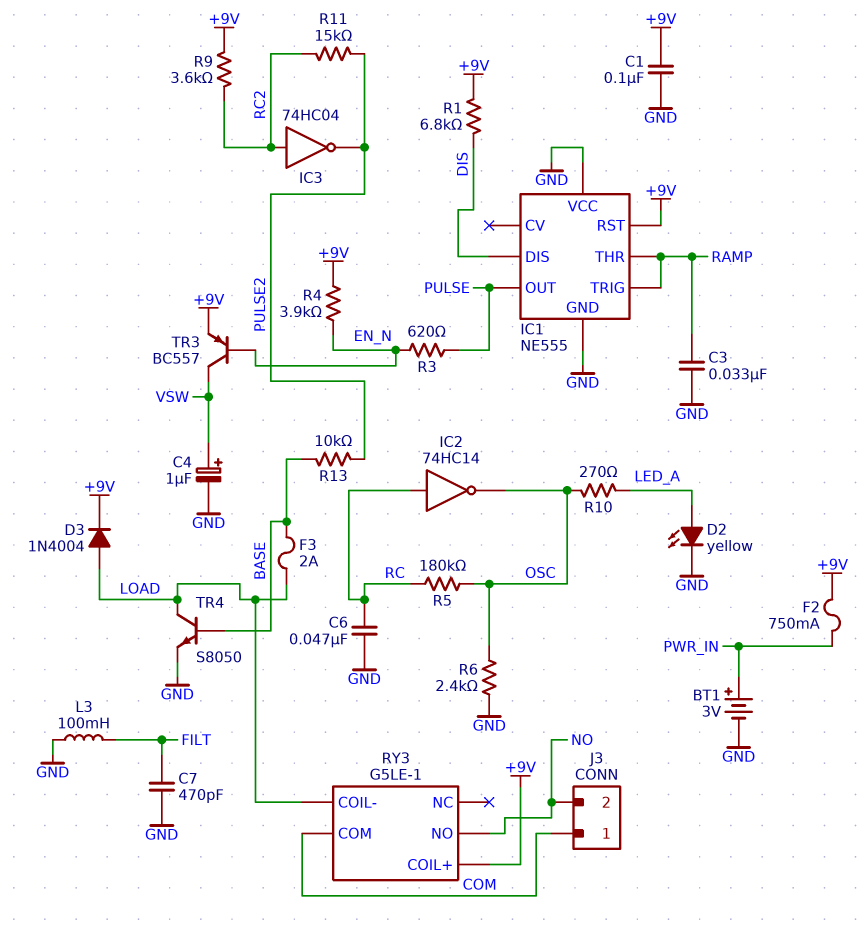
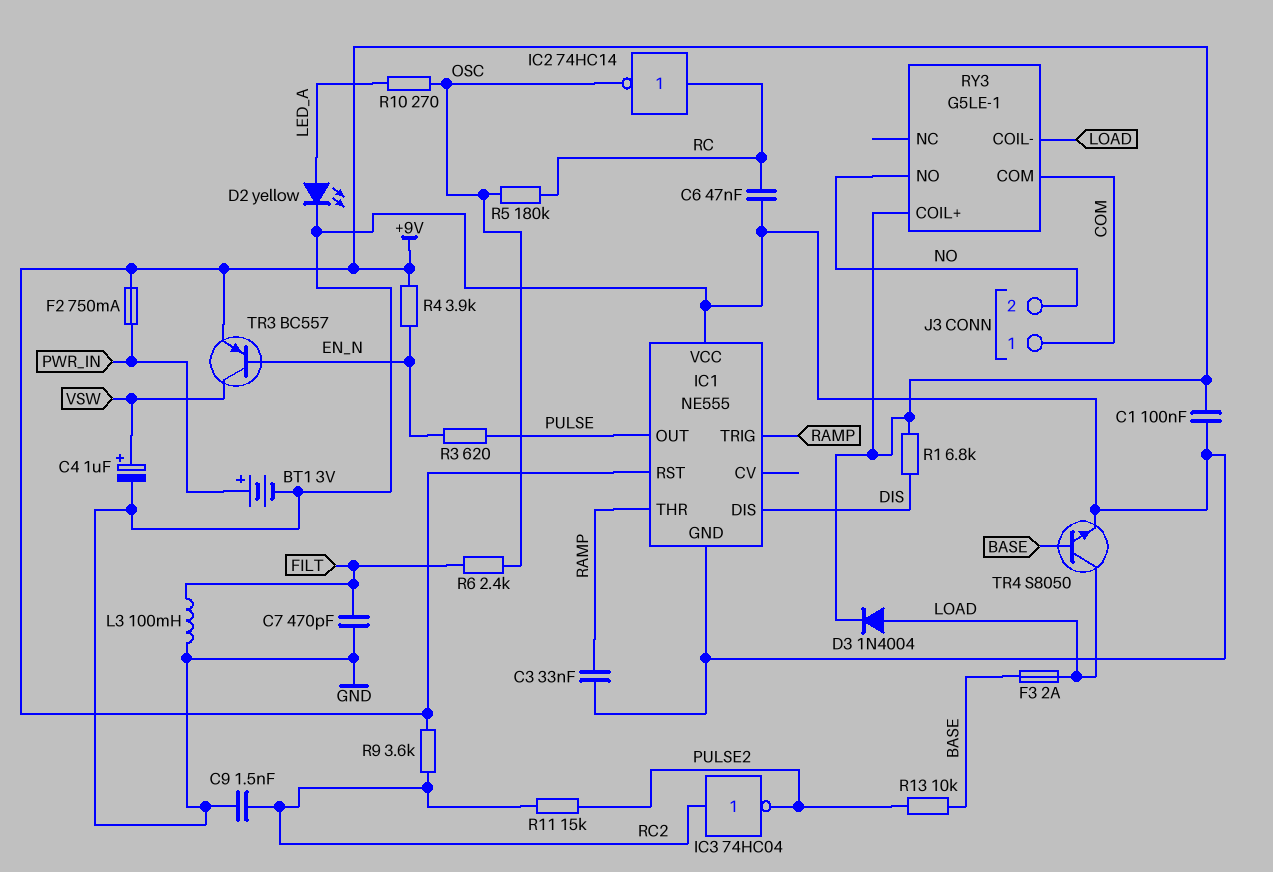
C9: none -> 1.5nF (GND, RC2)
R6: 2.4k (GND, OSC) -> 2.4k (FILT, OSC)

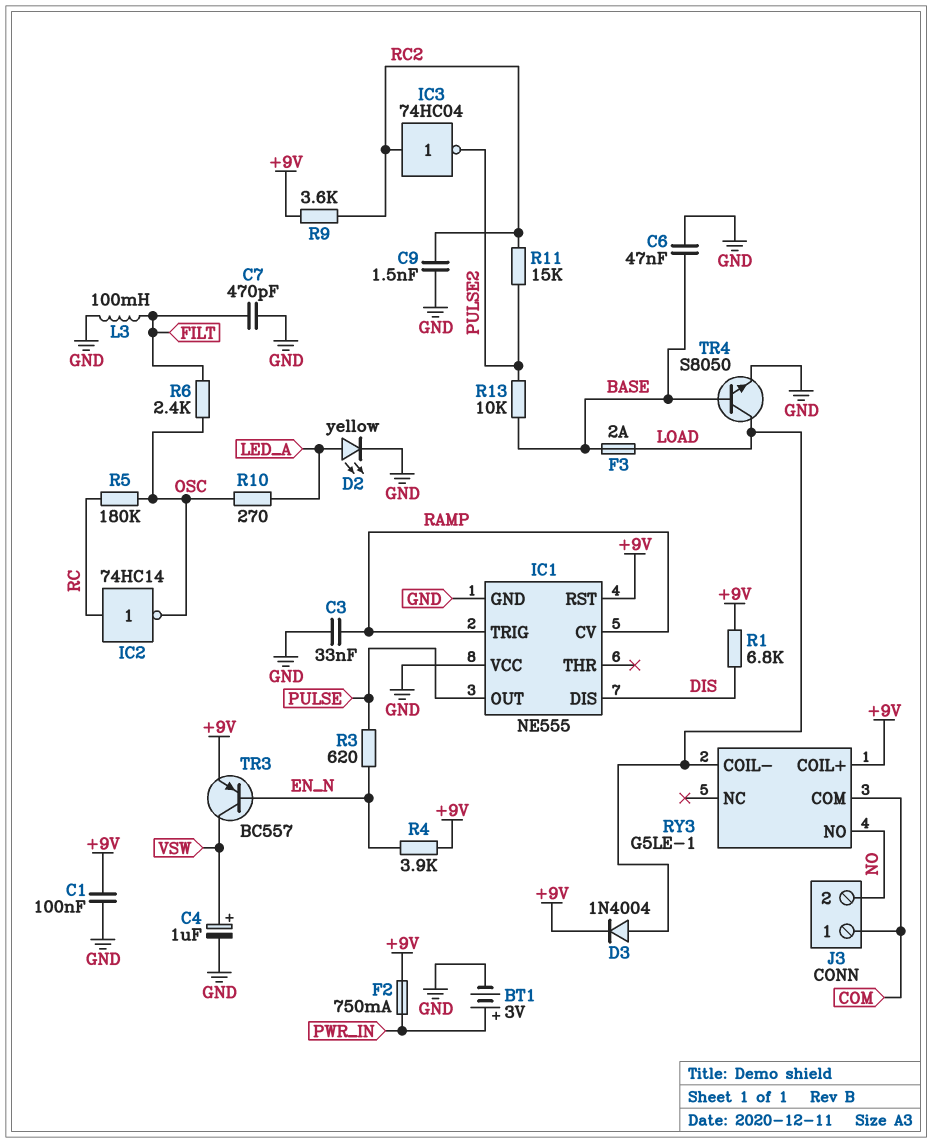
C6: 47nF (GND, RC) -> 47nF (BASE, GND)
IC1 pin CV: none -> RAMP
IC1 pin THR: RAMP -> none

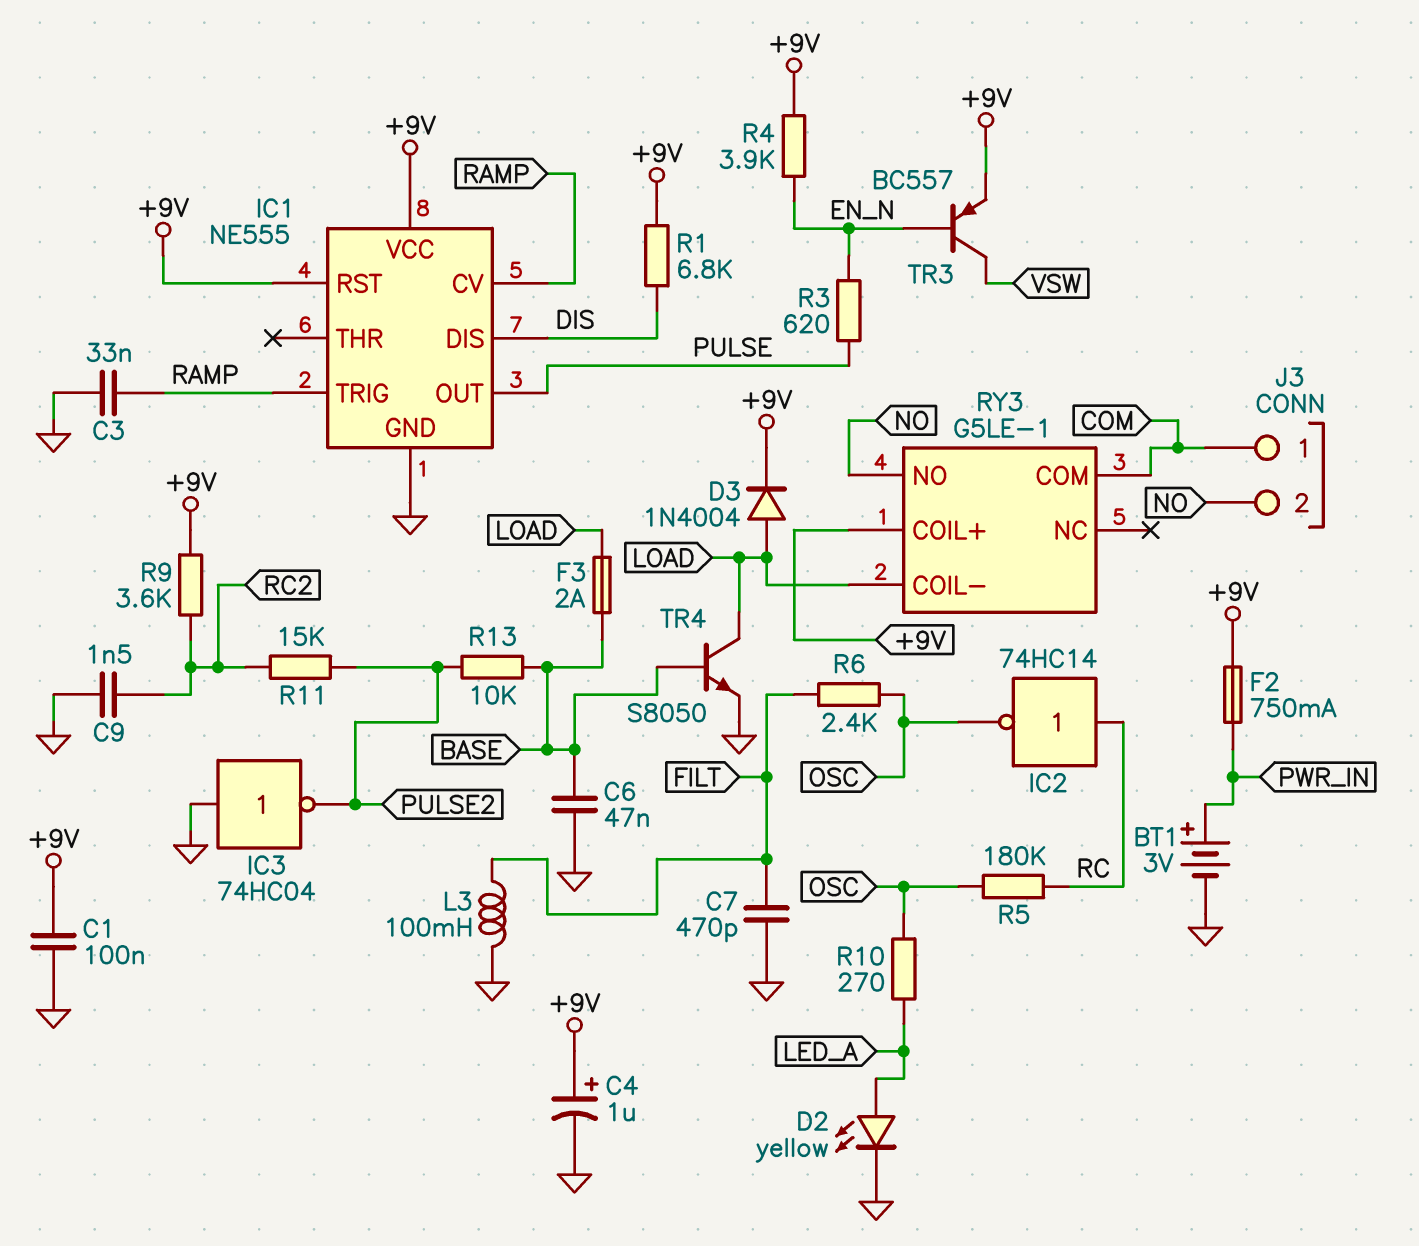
C4: 1uF (plus VSW, minus GND) -> 1uF (plus +9V, minus GND)
IC1 pin VCC: GND -> +9V
IC3: NOT 74HC04 (in RC2, out PULSE2) -> NOT 74HC04 (in GND, out PULSE2)

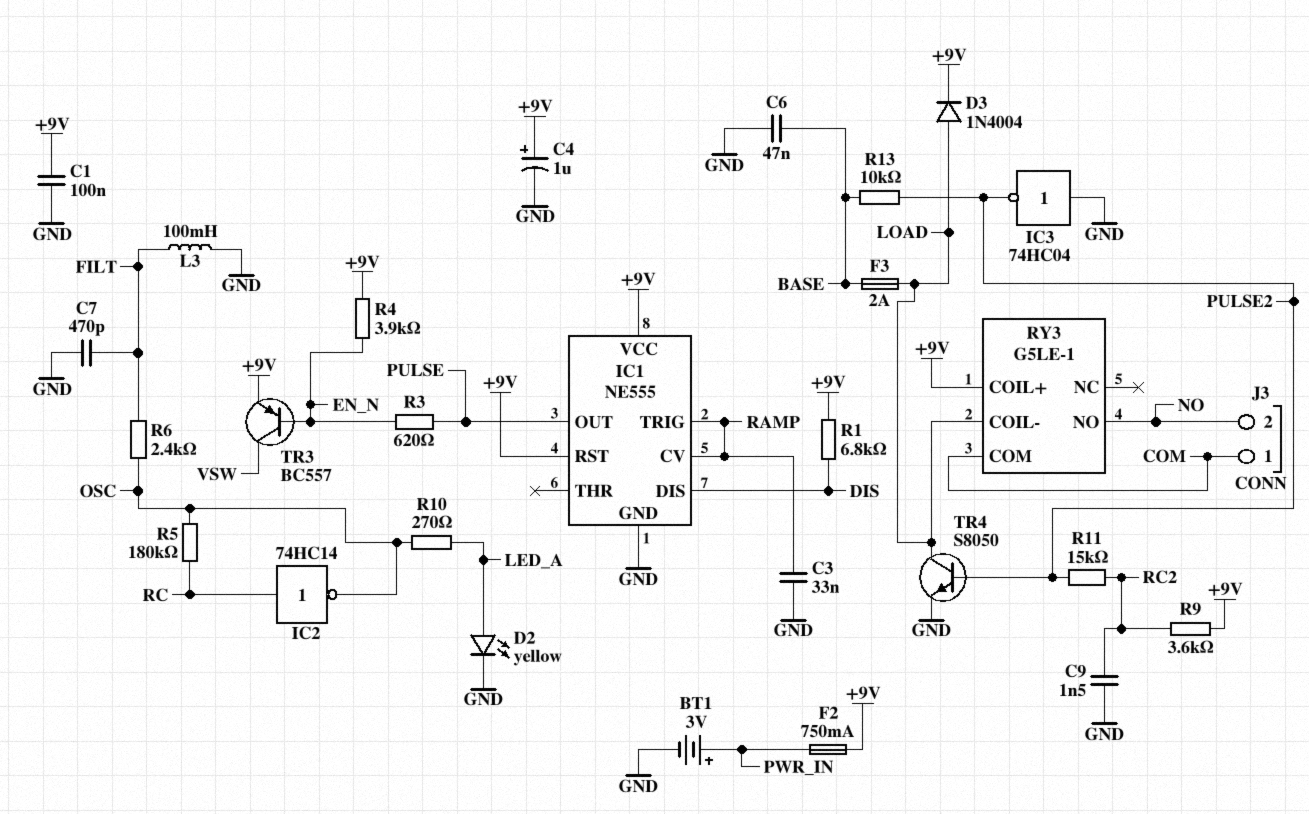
TR4: NPN S8050 (B BASE, C LOAD, E GND) -> NPN S8050 (B PULSE2, C LOAD, E GND)

